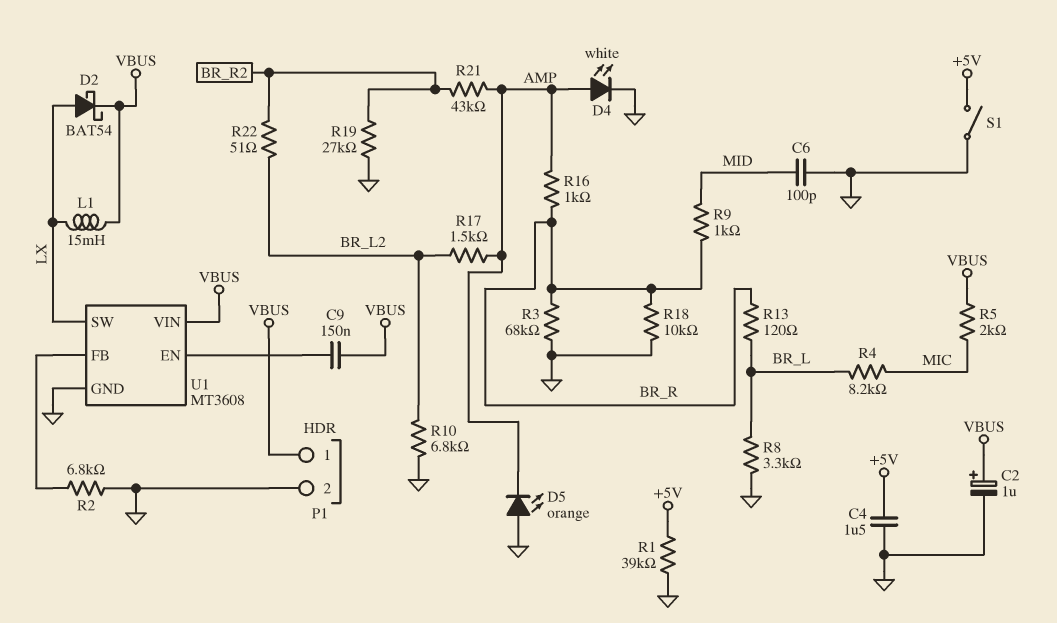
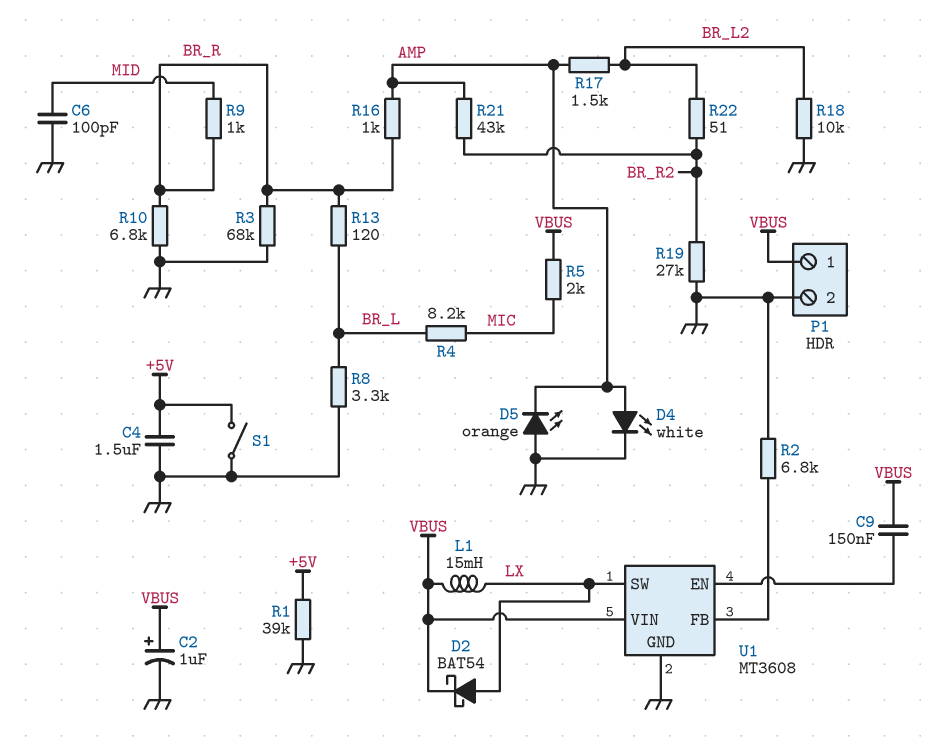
R10: 6.8k (BR_L2, GND) -> 6.8k (BR_R, GND)
R18: 10k (BR_R, GND) -> 10k (BR_L2, GND)

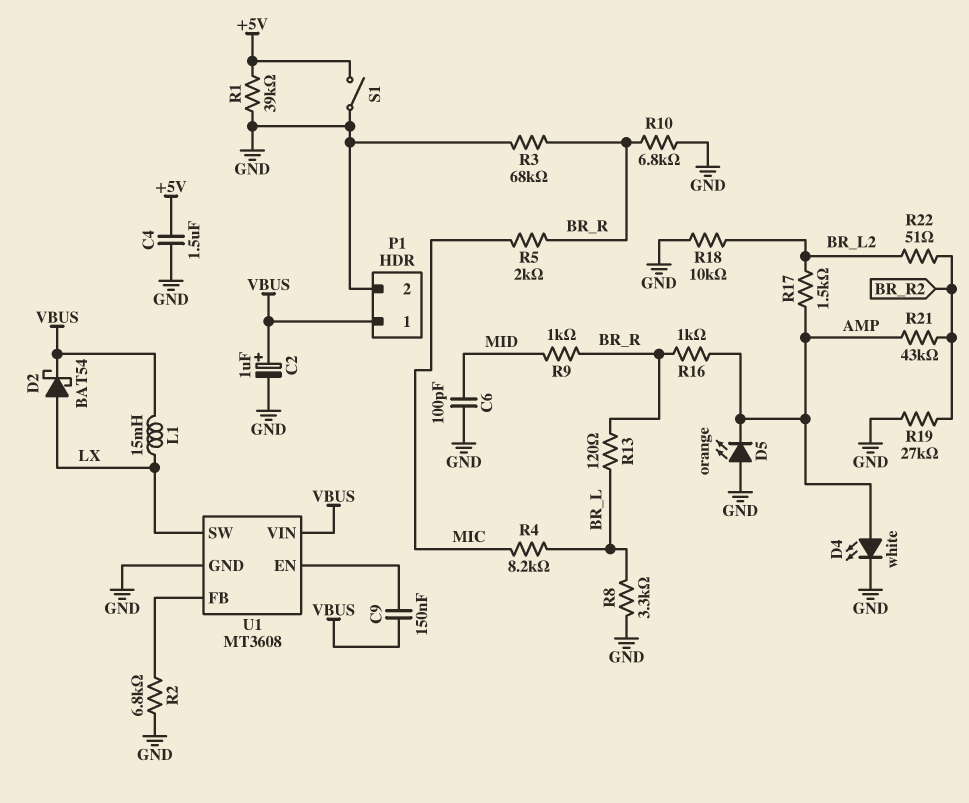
R5: 2k (MIC, VBUS) -> 2k (BR_R, MIC)

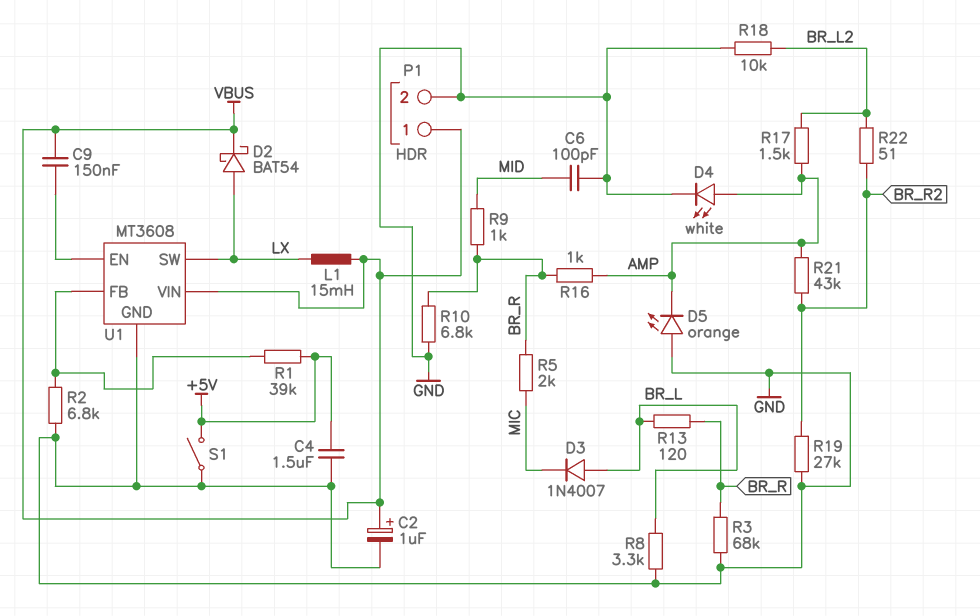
D3: none -> diode 1N4007 (A BR_L, K MIC)
R1: 39k (+5V, GND) -> 39k (+5V, U1/FB)
R4: 8.2k (BR_L, MIC) -> none

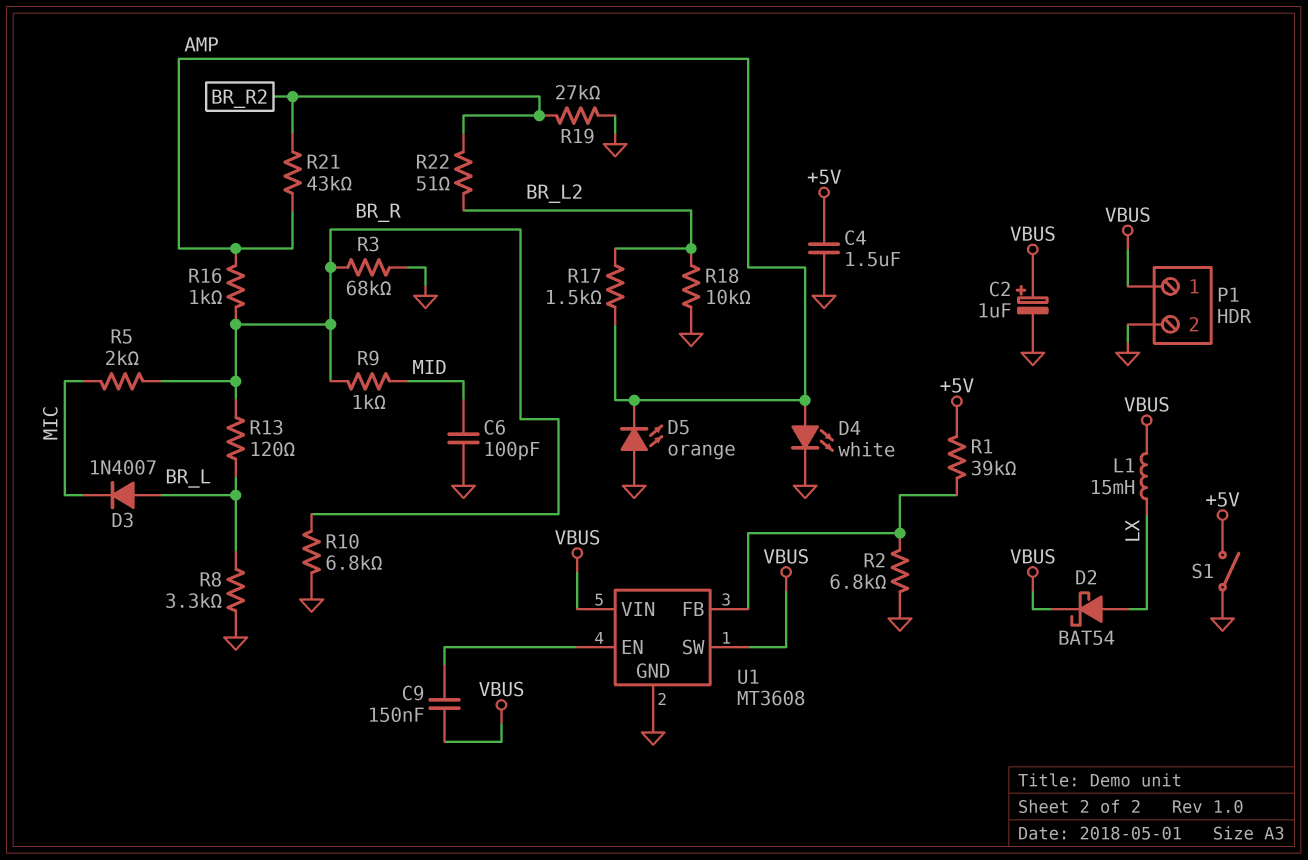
U1 pin SW: LX -> VBUS

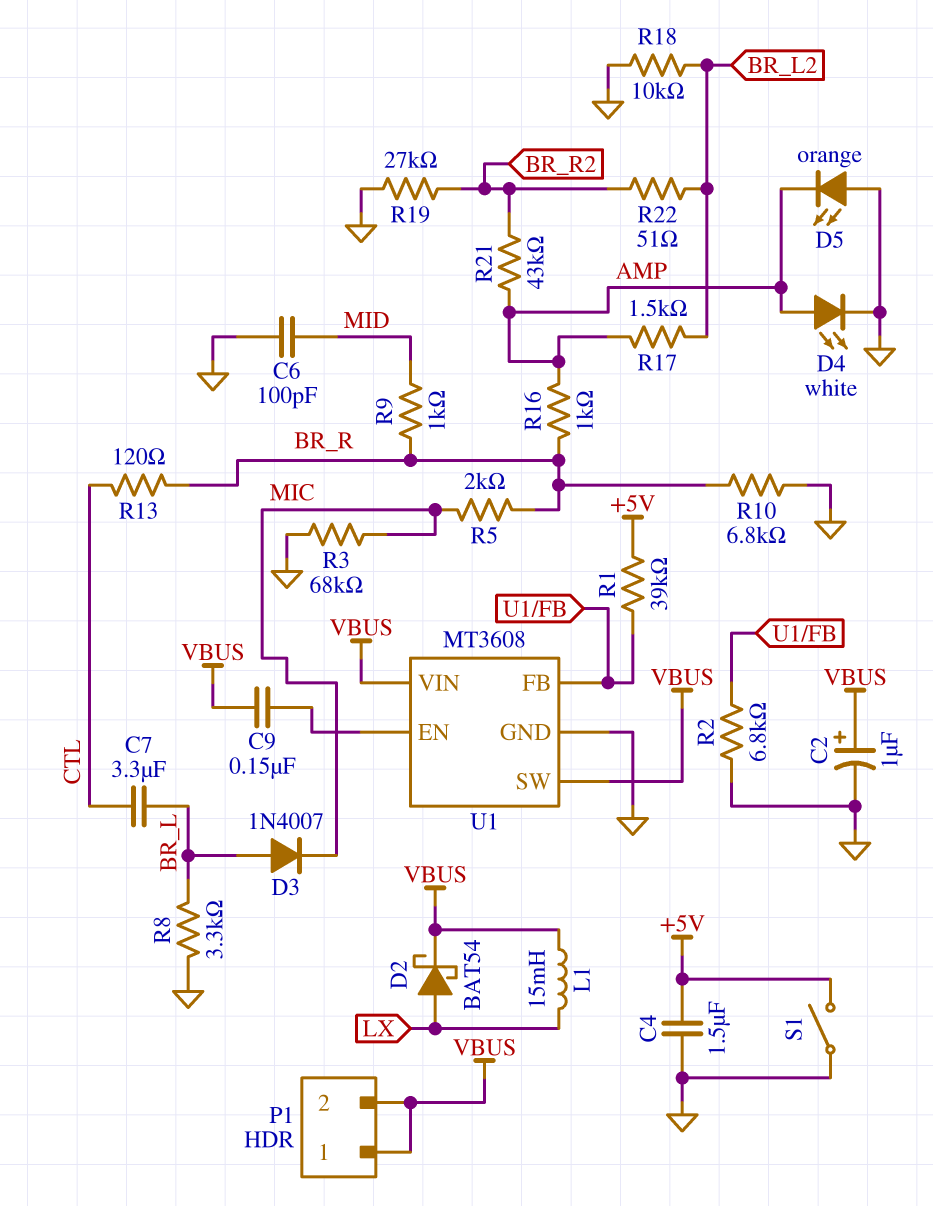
C7: none -> 3.3uF (BR_L, CTL)
P1 pin 2: GND -> VBUS
R3: 68k (BR_R, GND) -> 68k (GND, MIC)
R13: 120 (BR_L, BR_R) -> 120 (BR_R, CTL)

